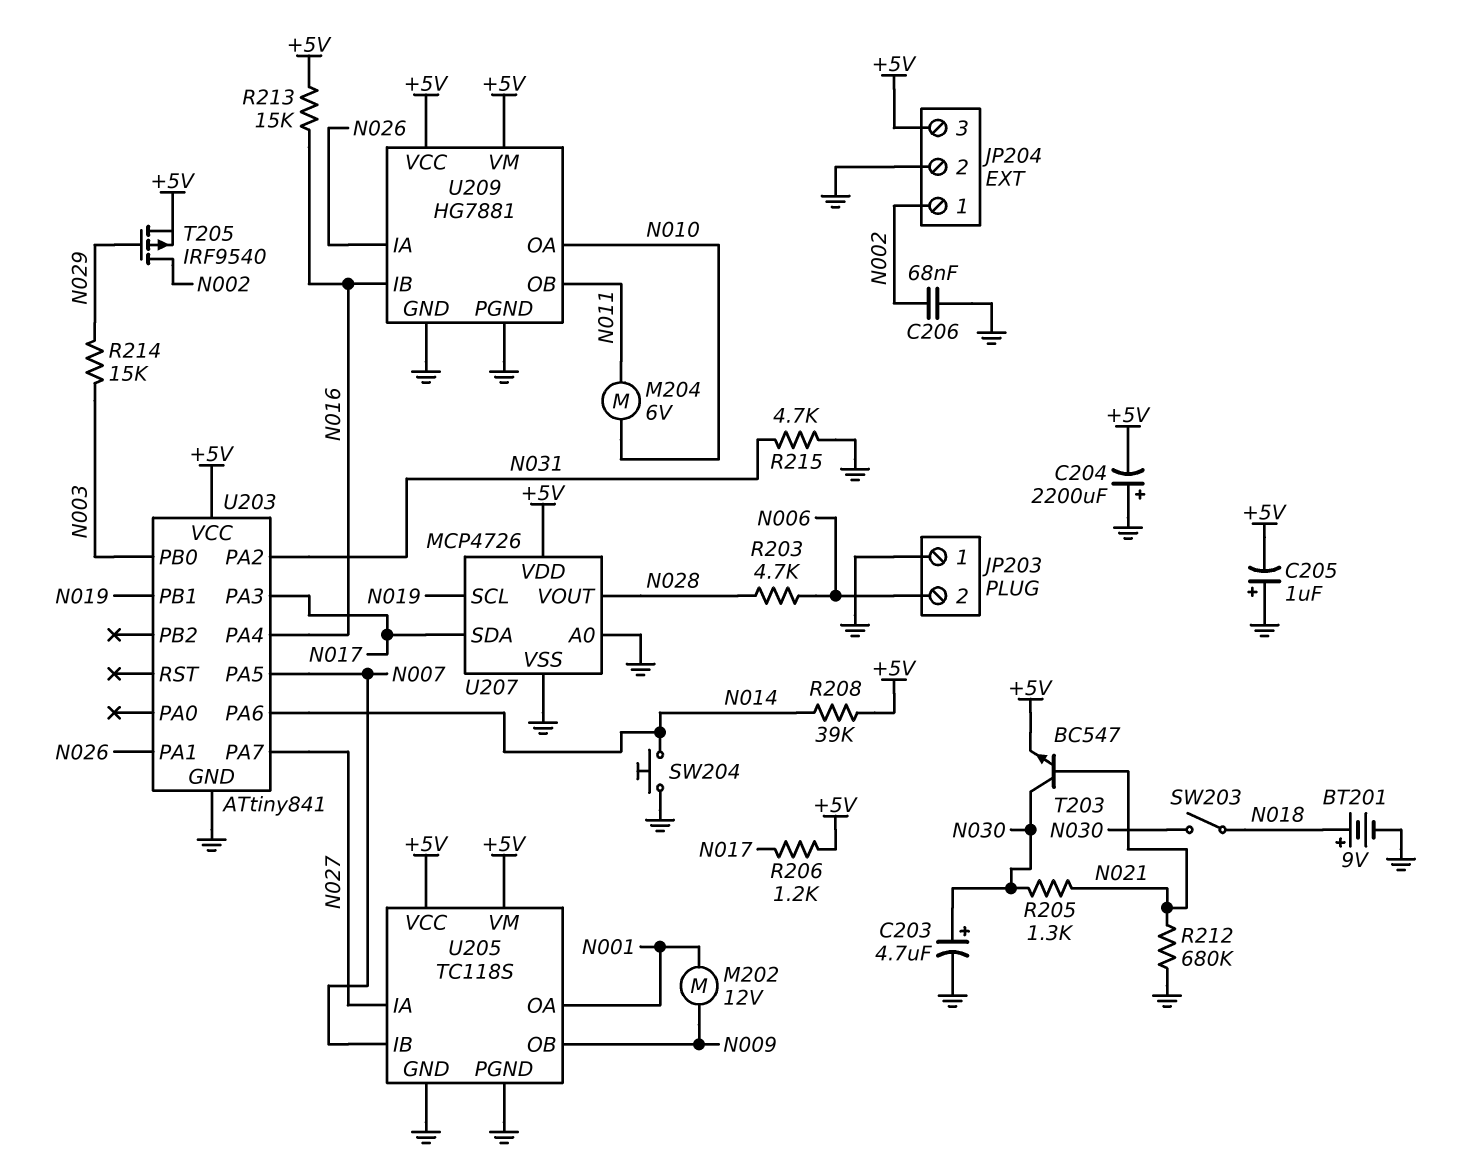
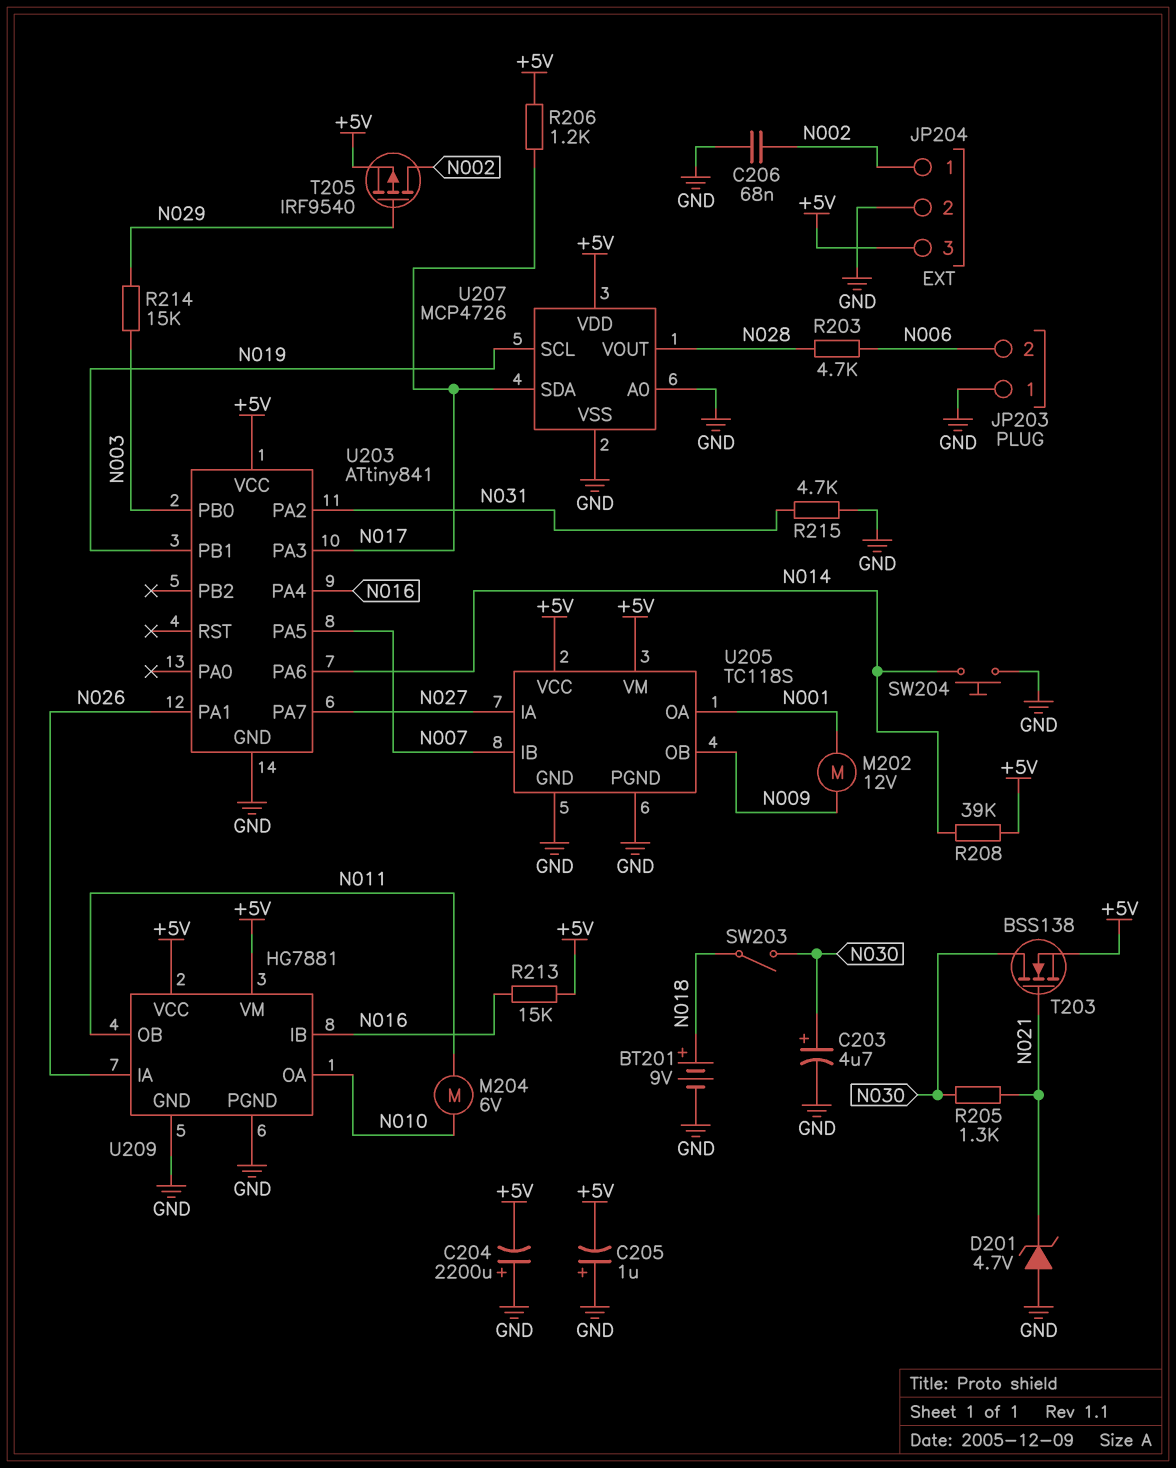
D201: none -> zener 4.7V (A GND, K N021)
R212: 680k (GND, N021) -> none
T203: NPN BC547 (B N021, C N030, E +5V) -> NMOS BSS138 (G N021, D N030, S +5V)

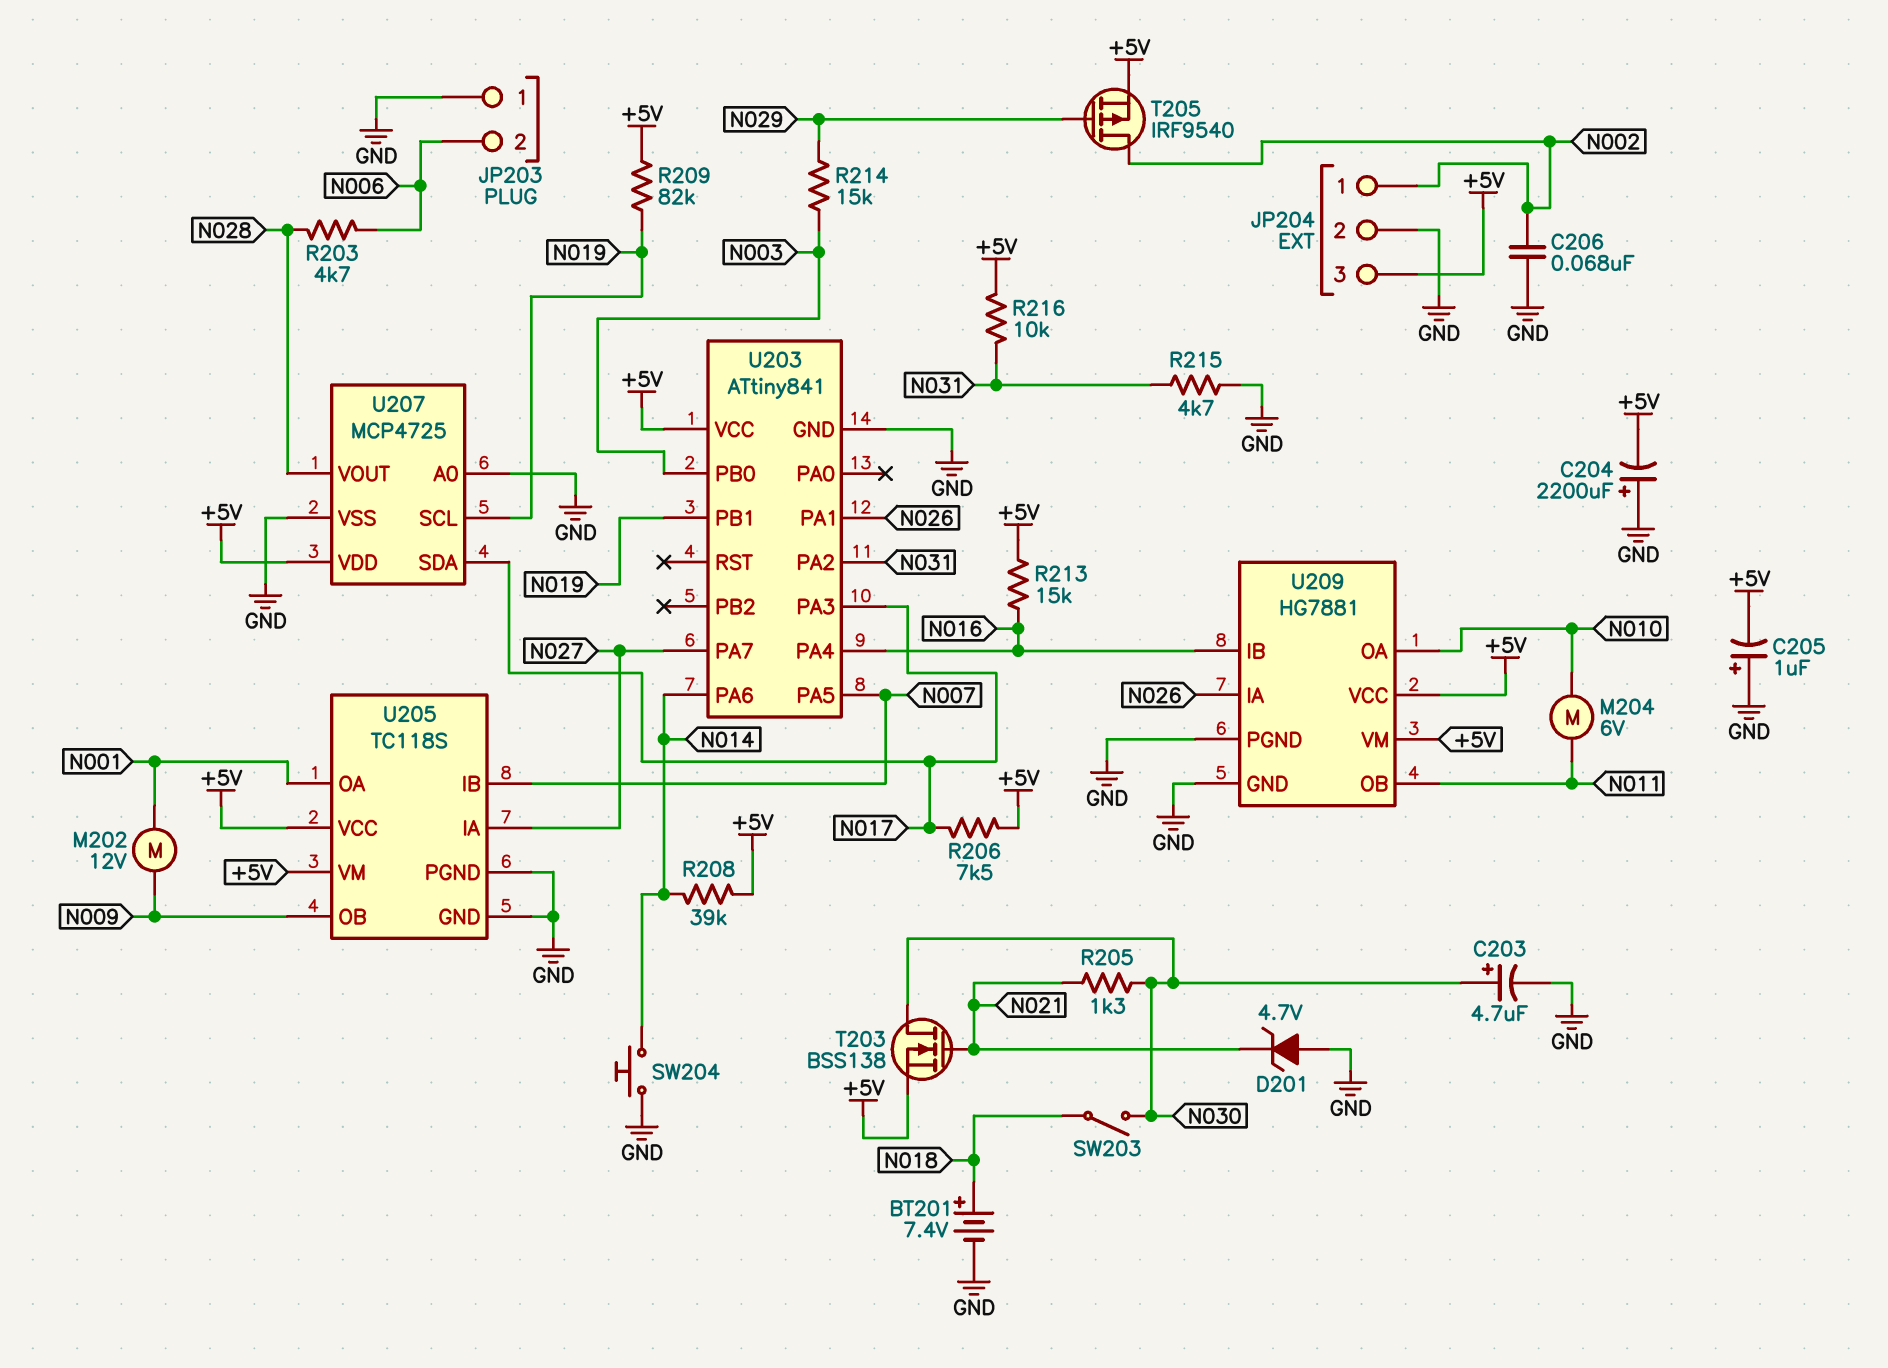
BT201: 9V (plus N018, minus GND) -> 7.4V (plus N018, minus GND)
R206: 1.2k (+5V, N017) -> 7.5k (+5V, N017)
R209: none -> 82k (+5V, N019)
R216: none -> 10k (+5V, N031)
U207: MCP4726 -> MCP4725

